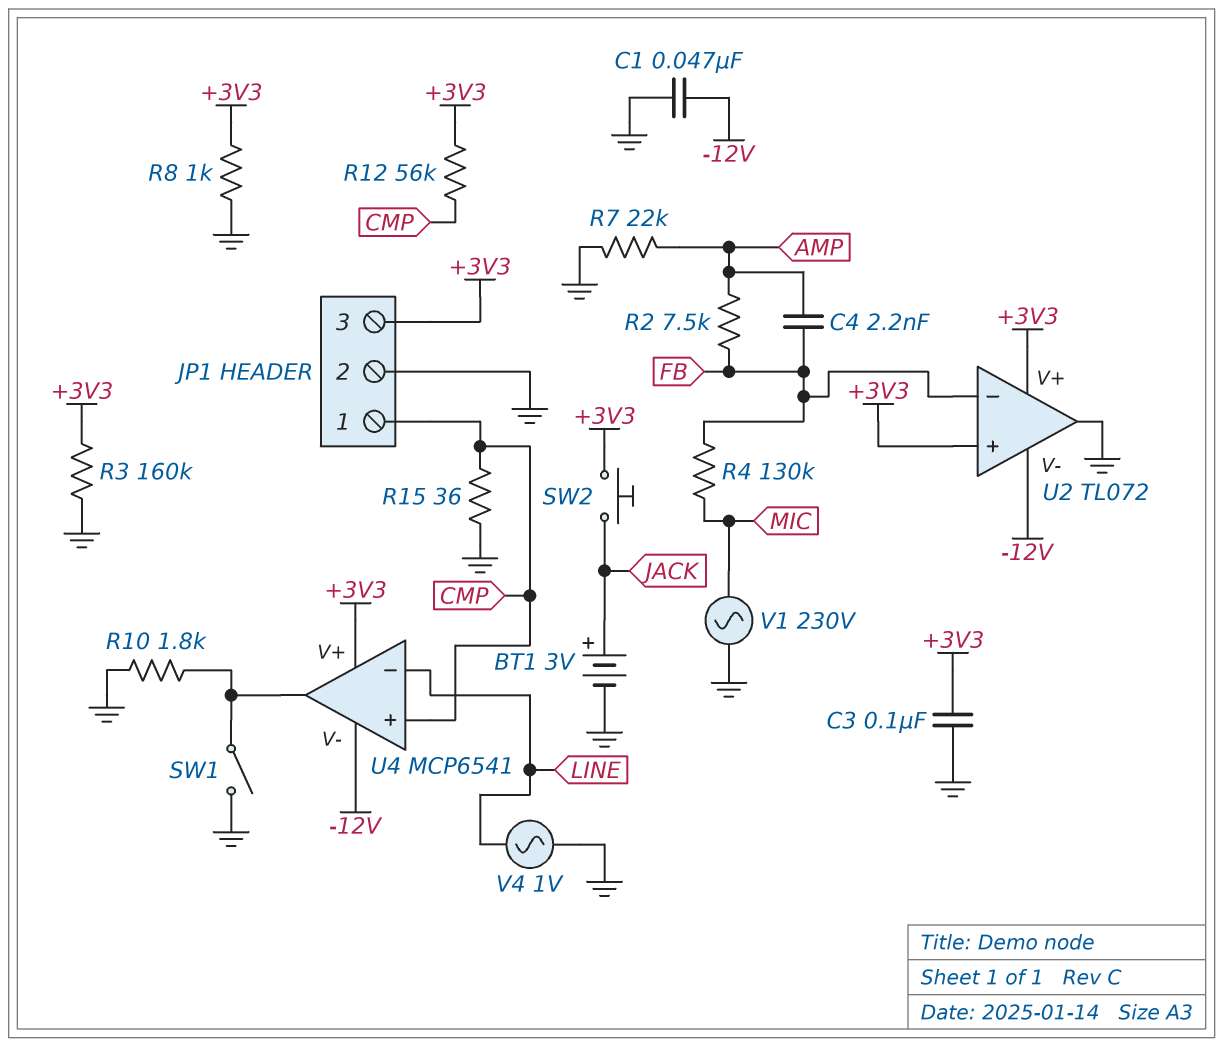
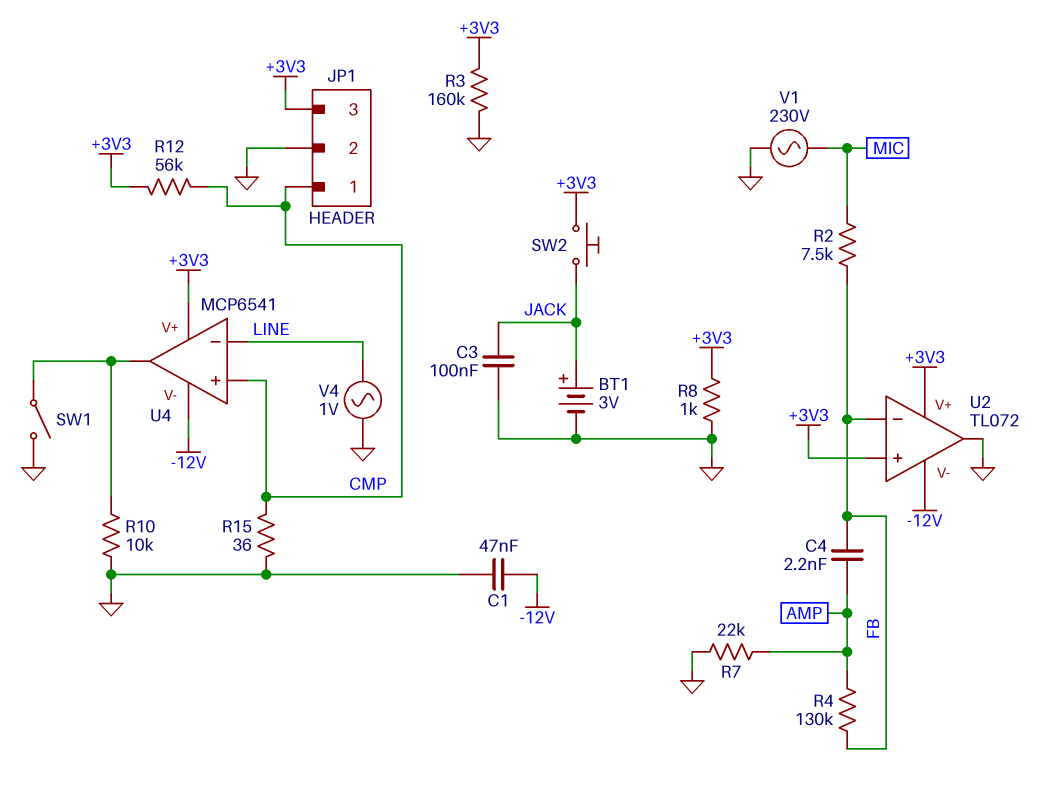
C3: 100nF (+3V3, GND) -> 100nF (GND, JACK)
R2: 7.5k (AMP, FB) -> 7.5k (FB, MIC)
R4: 130k (FB, MIC) -> 130k (AMP, FB)
R10: 1.8k (GND, U4/out) -> 10k (GND, U4/out)

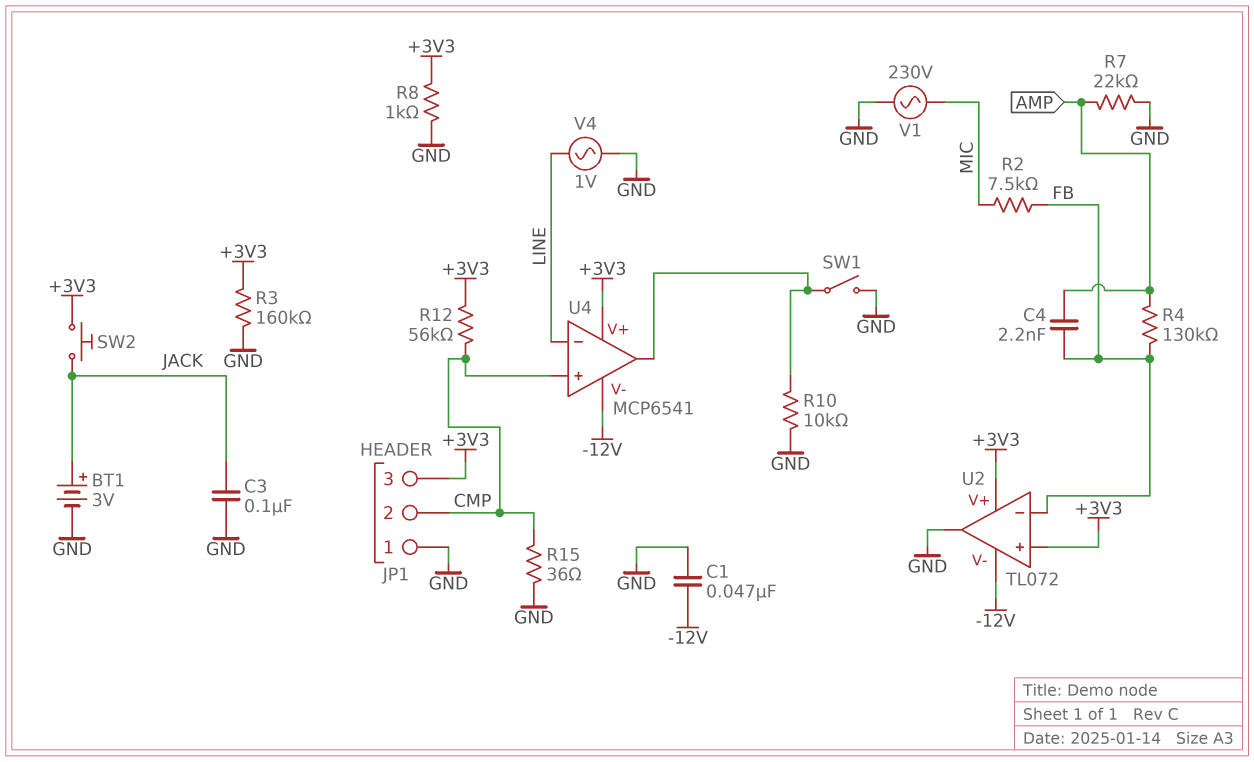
JP1 pin 1: CMP -> GND
JP1 pin 2: GND -> CMP

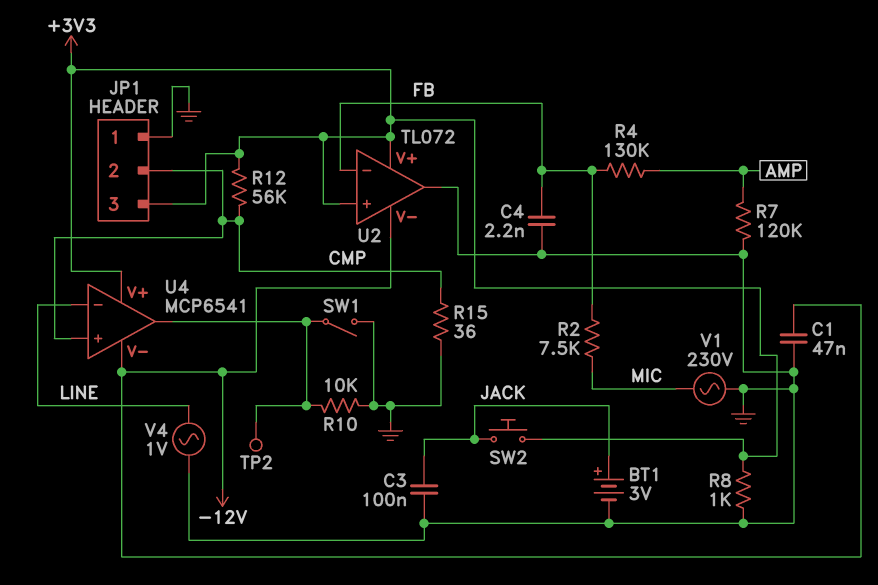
C4: 2.2nF (AMP, FB) -> 2.2nF (FB, GND)
R3: 160k (+3V3, GND) -> none
R7: 22k (AMP, GND) -> 120k (AMP, GND)
TP2: none -> test point (U4/out)

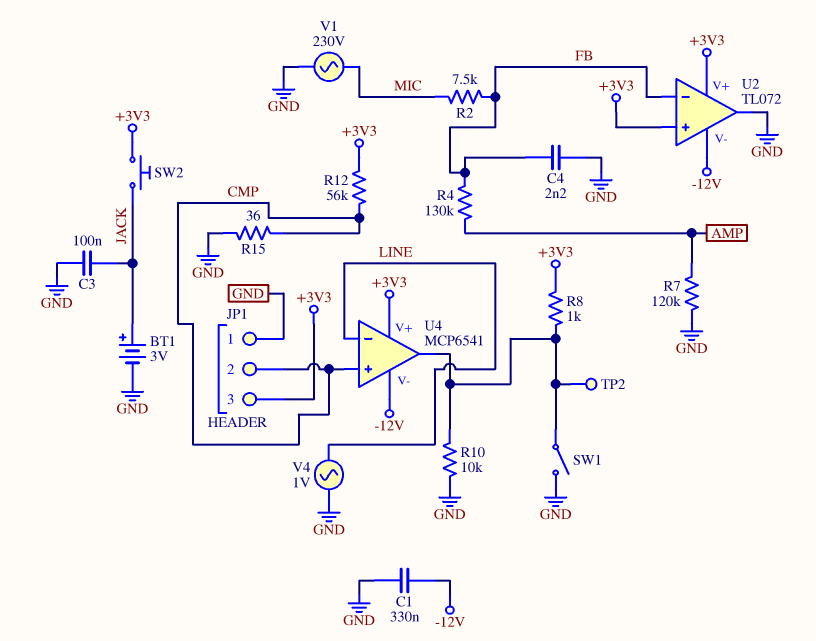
C1: 47nF (-12V, GND) -> 330nF (-12V, GND)
R8: 1k (+3V3, GND) -> 1k (+3V3, U4/out)

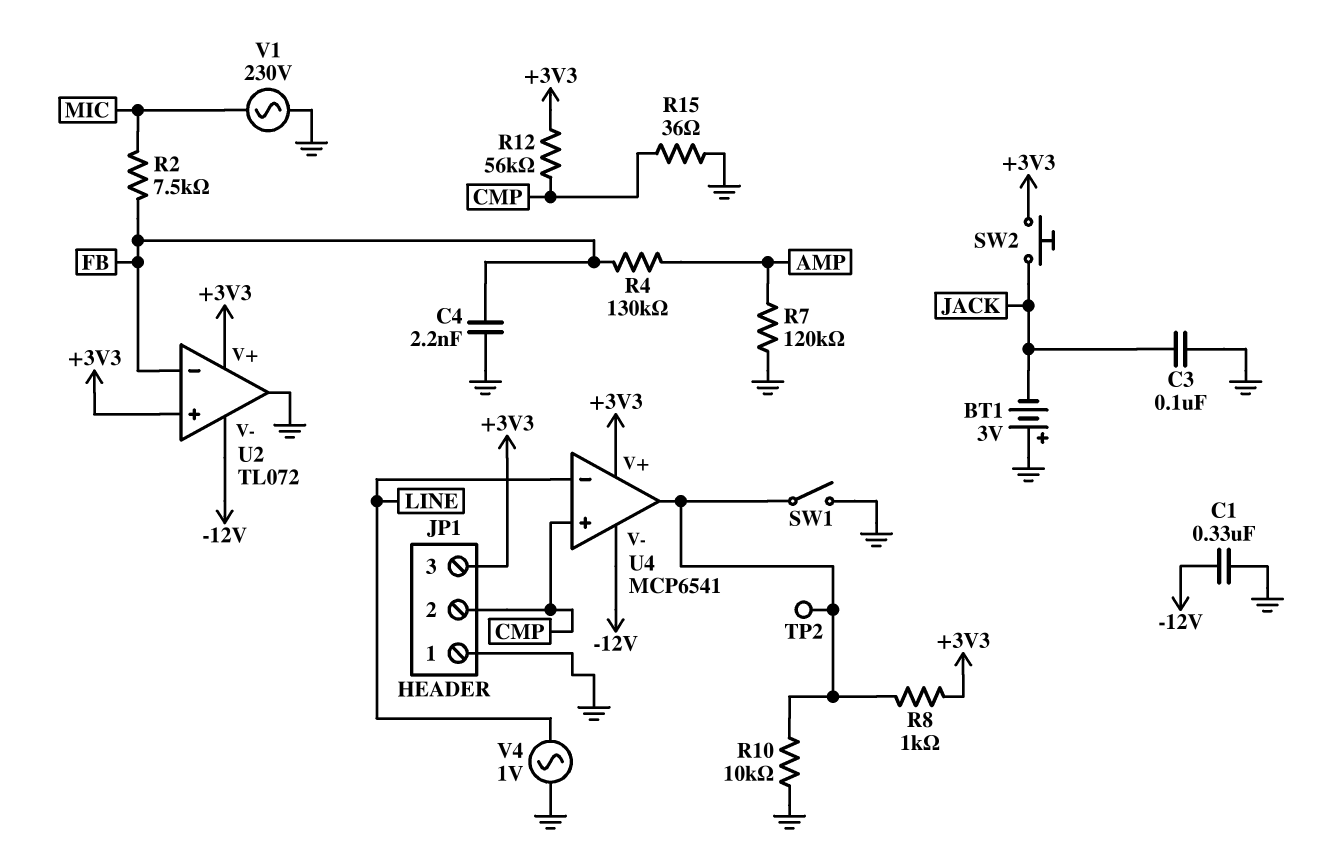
BT1: 3V (plus JACK, minus GND) -> 3V (plus GND, minus JACK)

